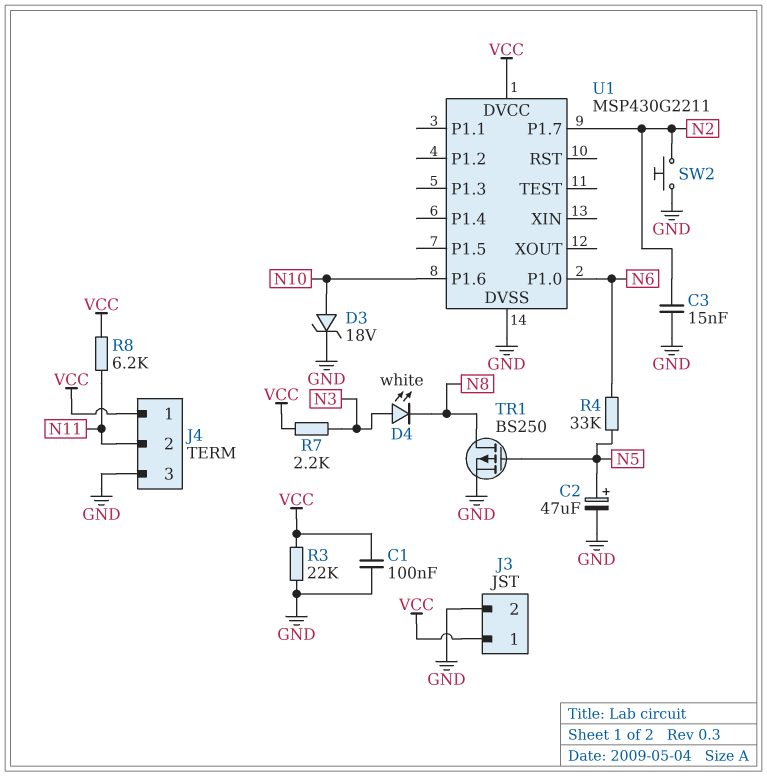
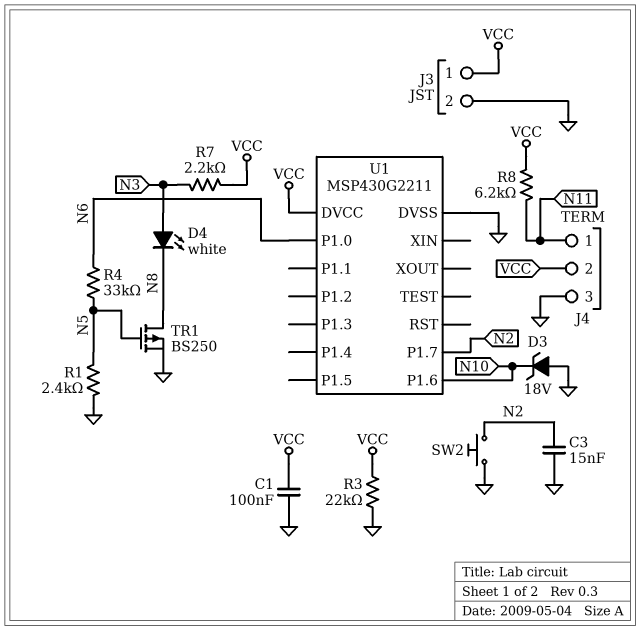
C2: 47uF (plus N5, minus GND) -> none
D3: zener 18V (A N10, K GND) -> zener 18V (A GND, K N10)
J4 pin 1: VCC -> N11
J4 pin 2: N11 -> VCC
R1: none -> 2.4k (GND, N5)

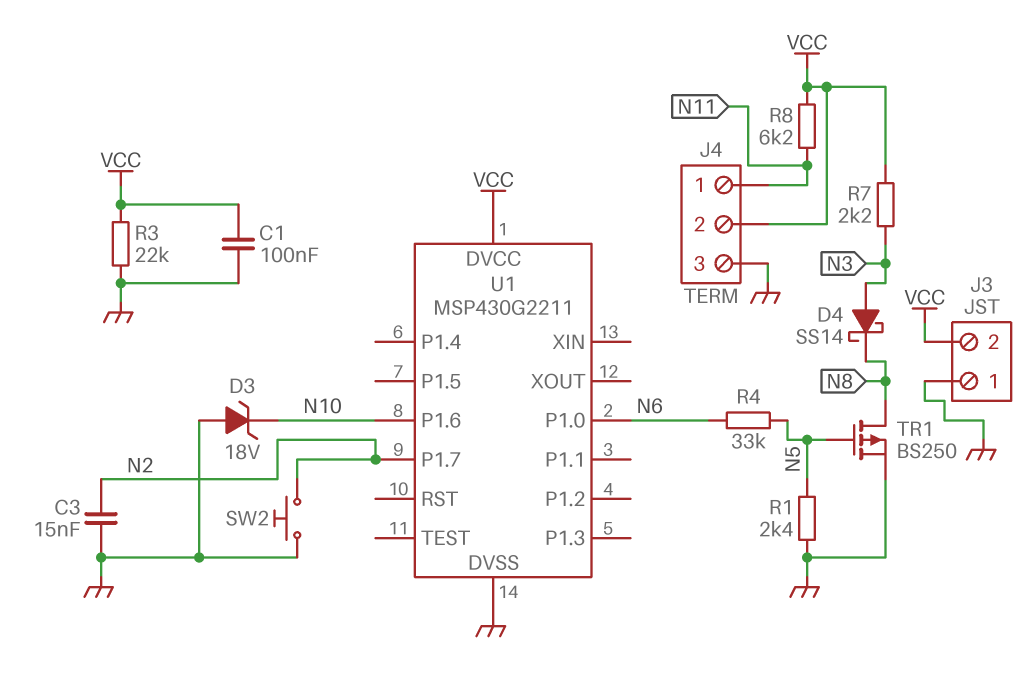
D4: LED white (A N3, K N8) -> schottky SS14 (A N3, K N8)
J3 pin 1: VCC -> GND
J3 pin 2: GND -> VCC

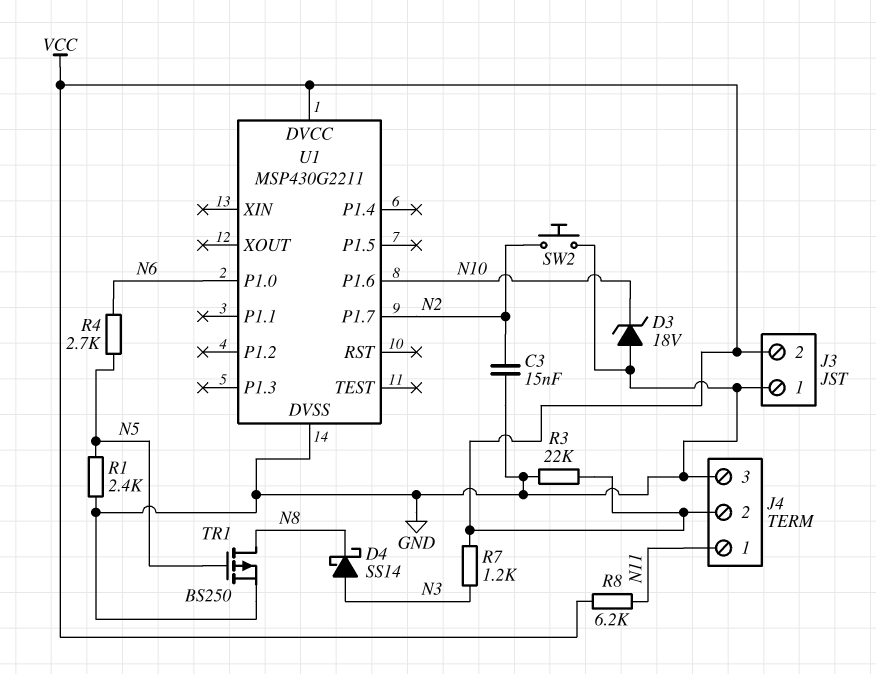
C1: 100nF (GND, VCC) -> none
R4: 33k (N5, N6) -> 2.7k (N5, N6)
R7: 2.2k (N3, VCC) -> 1.2k (N3, VCC)

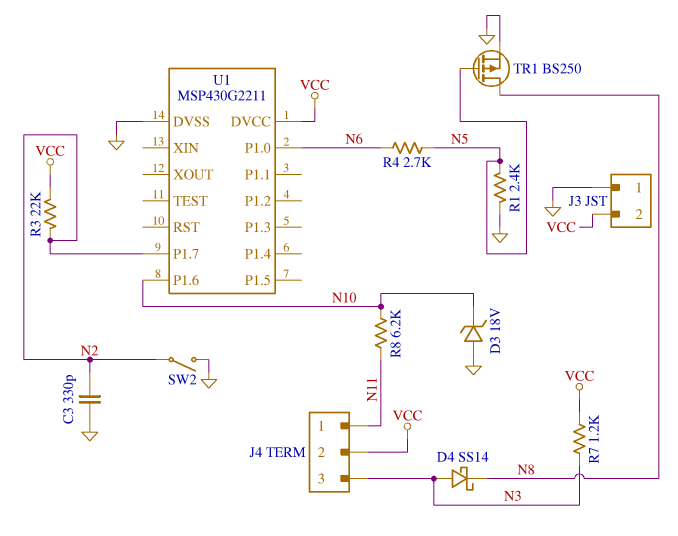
C3: 15nF (GND, N2) -> 330pF (GND, N2)
J4 pin 3: GND -> N3
R3: 22k (GND, VCC) -> 22k (N2, VCC)
R8: 6.2k (N11, VCC) -> 6.2k (N10, N11)
SW2: button (GND, N2) -> switch (GND, N2)

